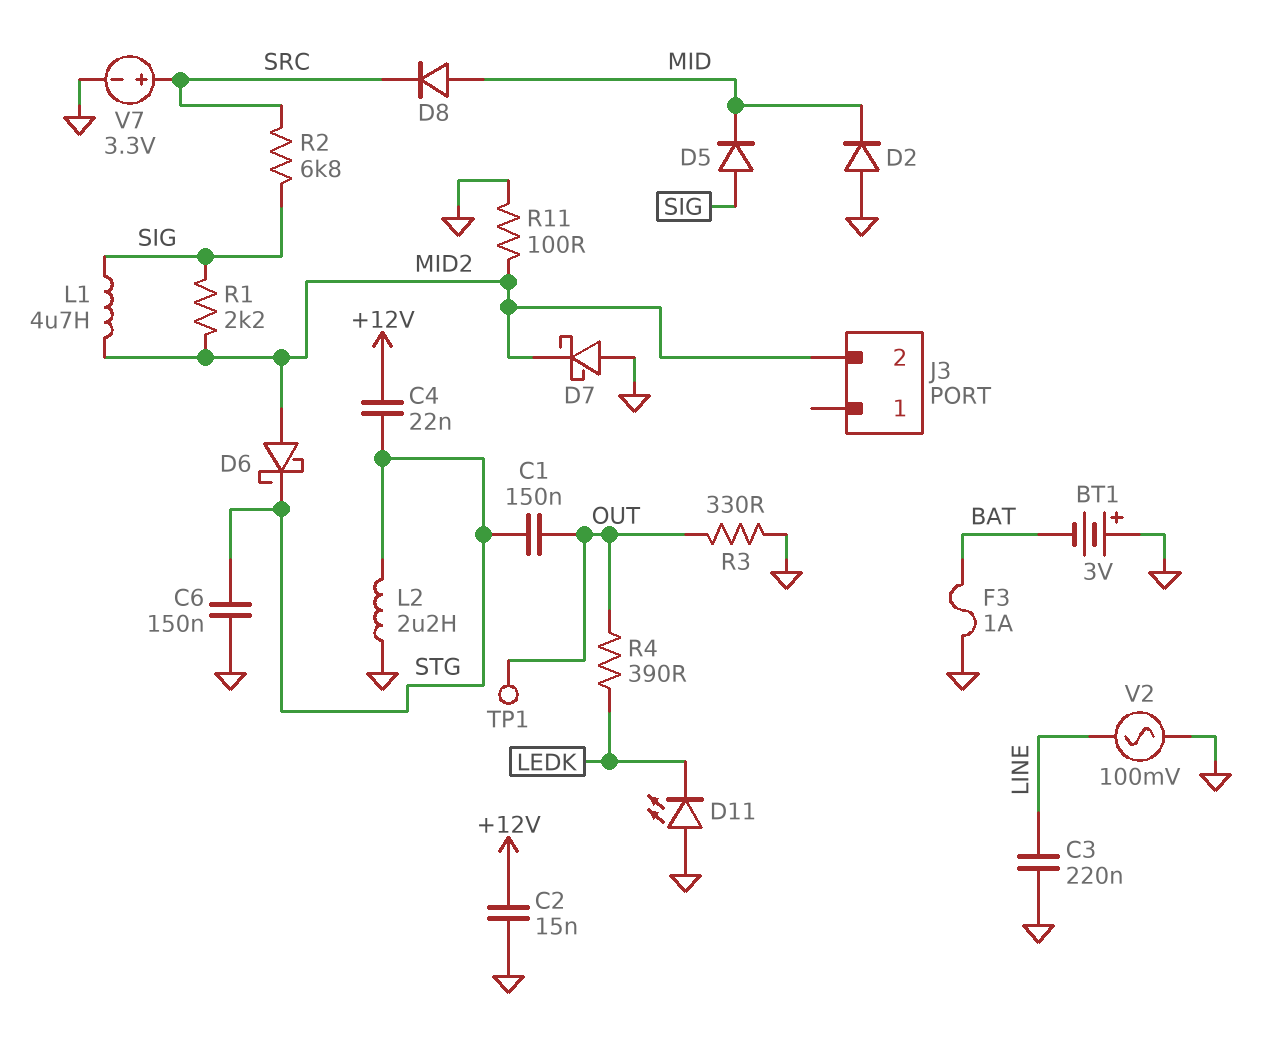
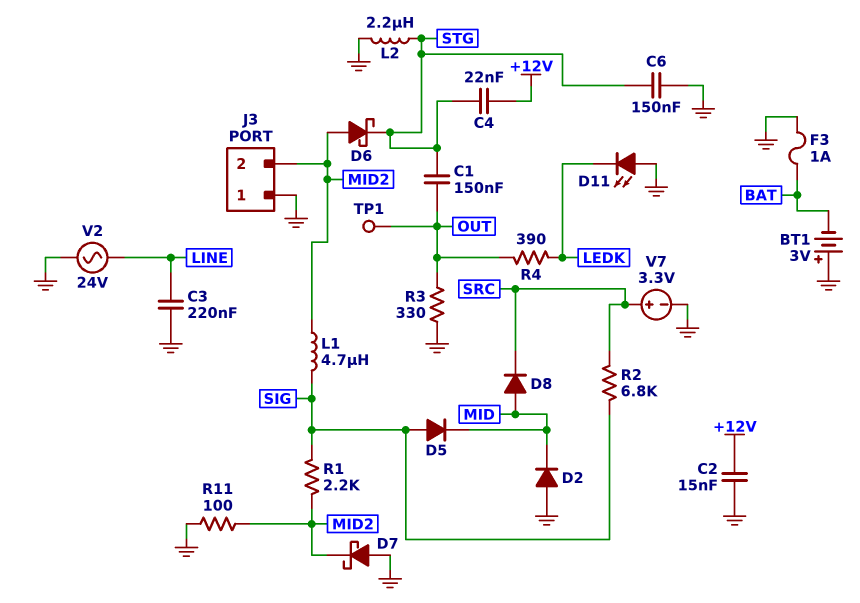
J3 pin 1: none -> GND
V2: AC 100mV (GND, LINE) -> AC 24V (GND, LINE)

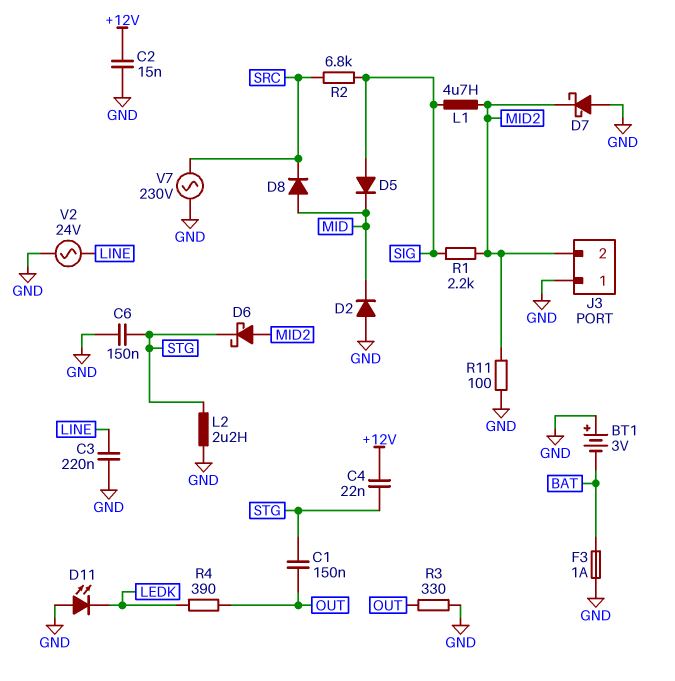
TP1: test point (OUT) -> none
V7: 3.3V (plus SRC, minus GND) -> AC 230V (GND, SRC)

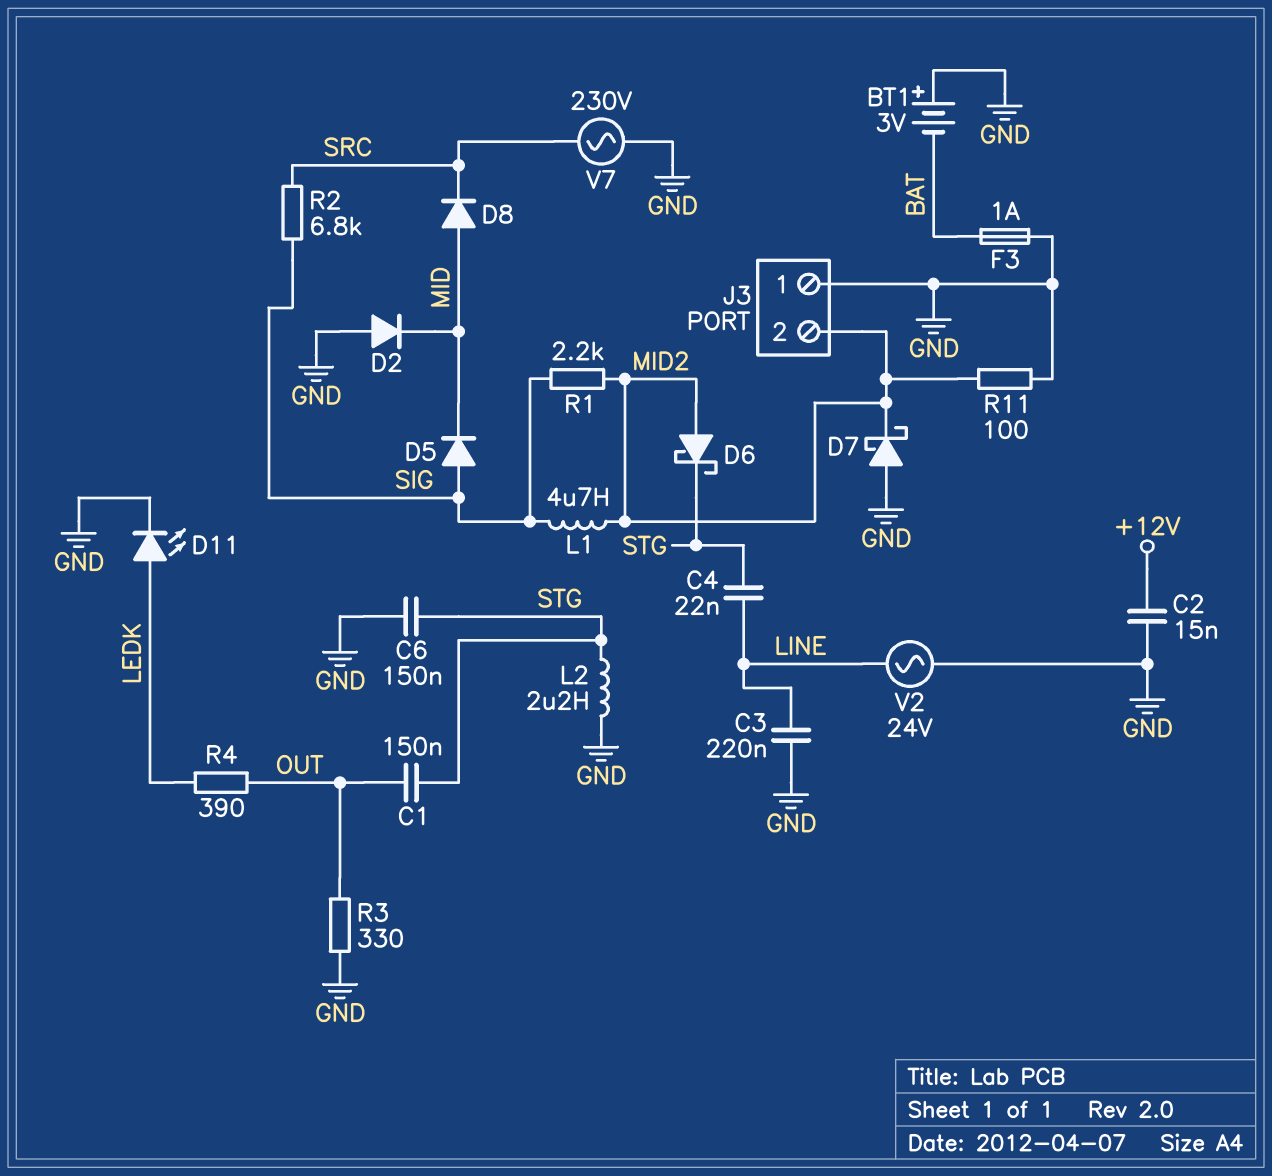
C4: 22nF (+12V, STG) -> 22nF (LINE, STG)
D11: LED (A GND, K LEDK) -> LED (A LEDK, K GND)

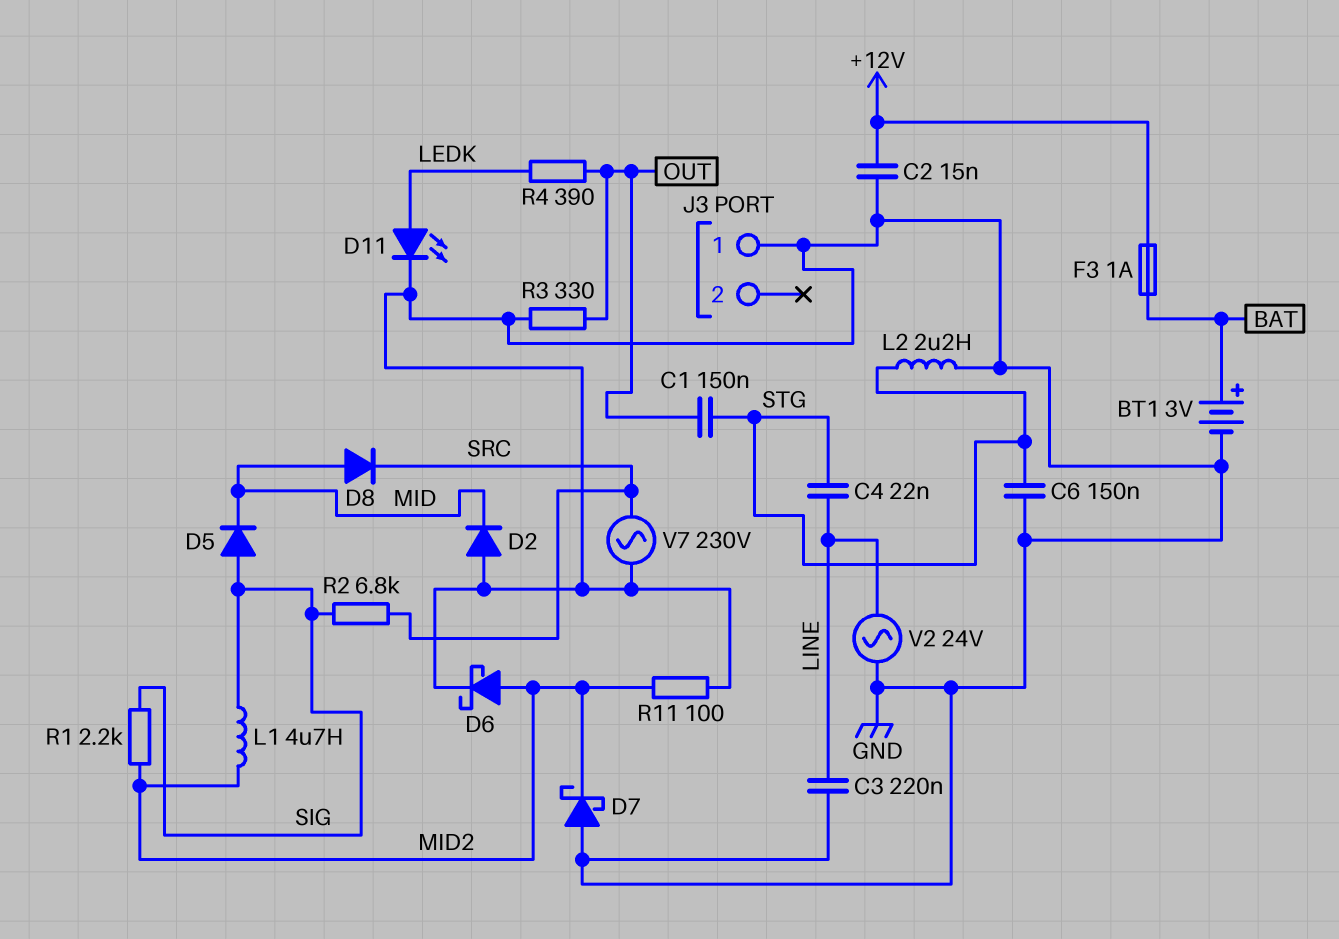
BT1: 3V (plus GND, minus BAT) -> 3V (plus BAT, minus GND)
D6: schottky (A MID2, K STG) -> schottky (A MID2, K GND)
F3: 1A (BAT, GND) -> 1A (+12V, BAT)
J3 pin 2: MID2 -> none

